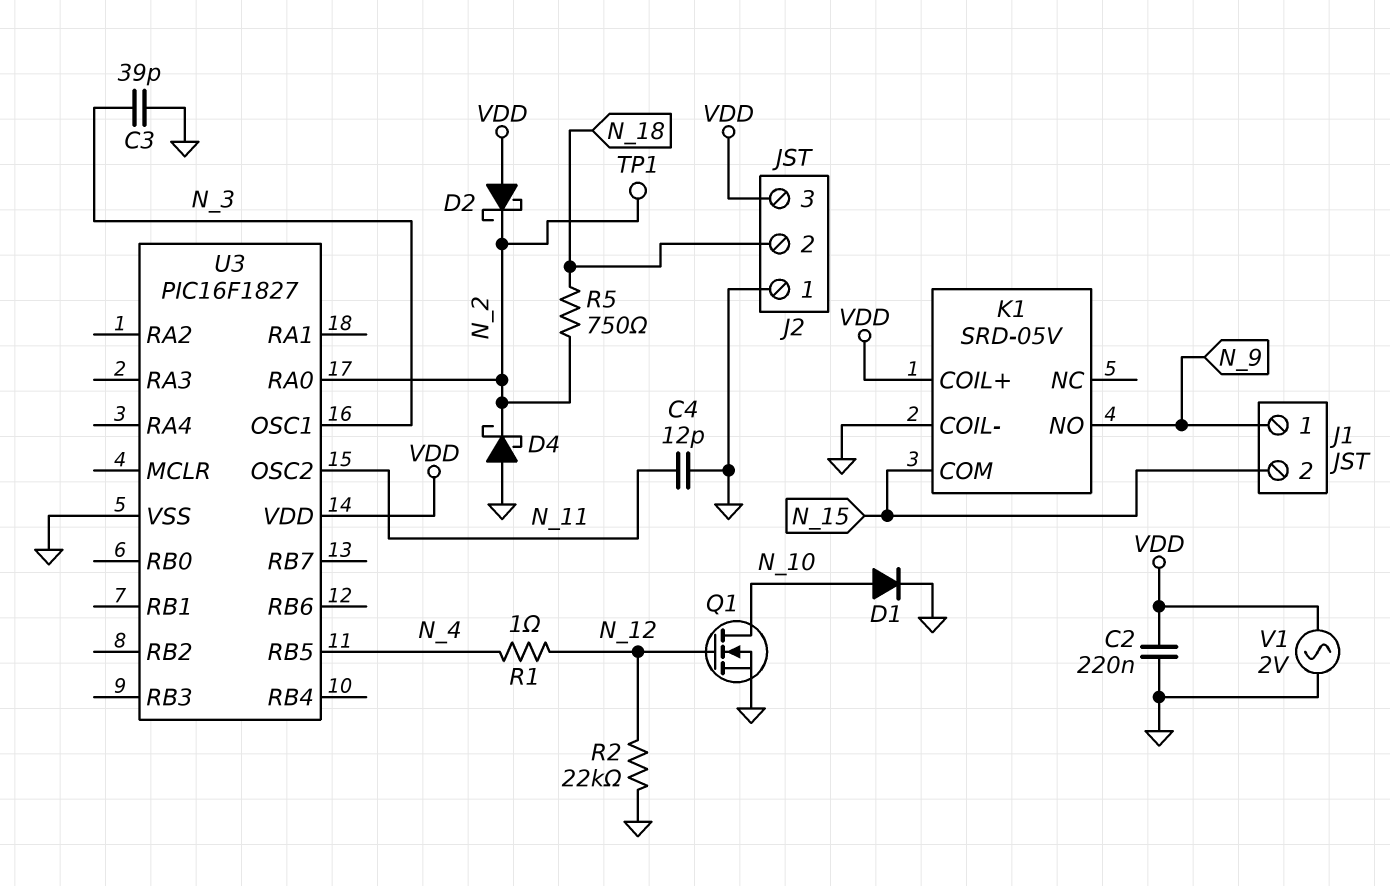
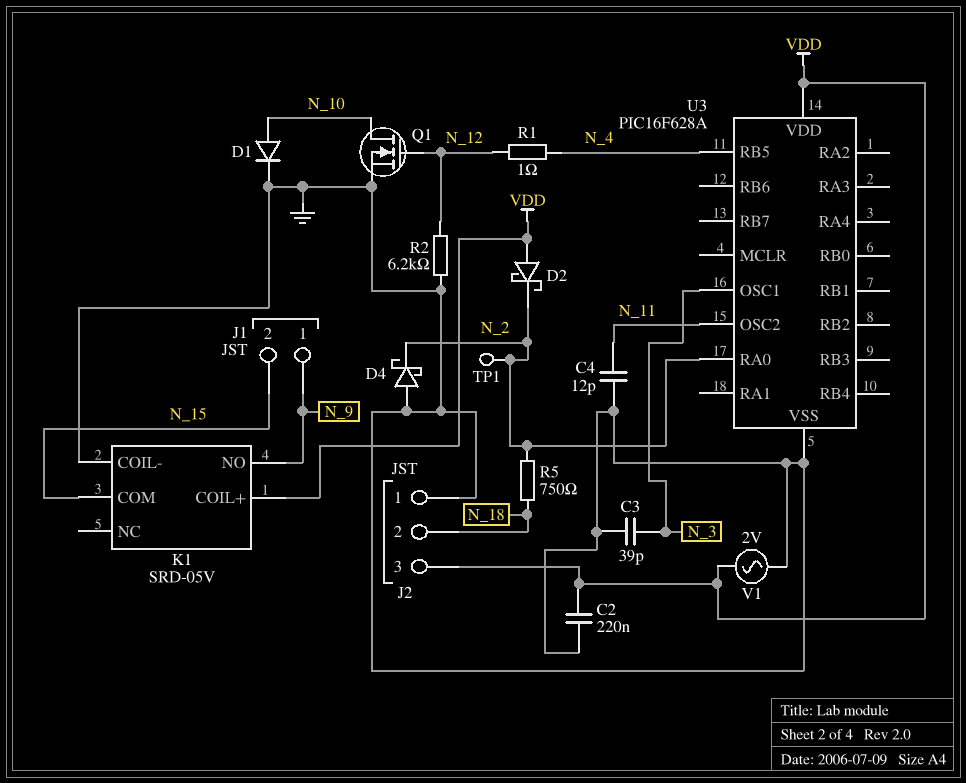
R2: 22k (GND, N_12) -> 6.2k (GND, N_12)
U3: PIC16F1827 -> PIC16F628A

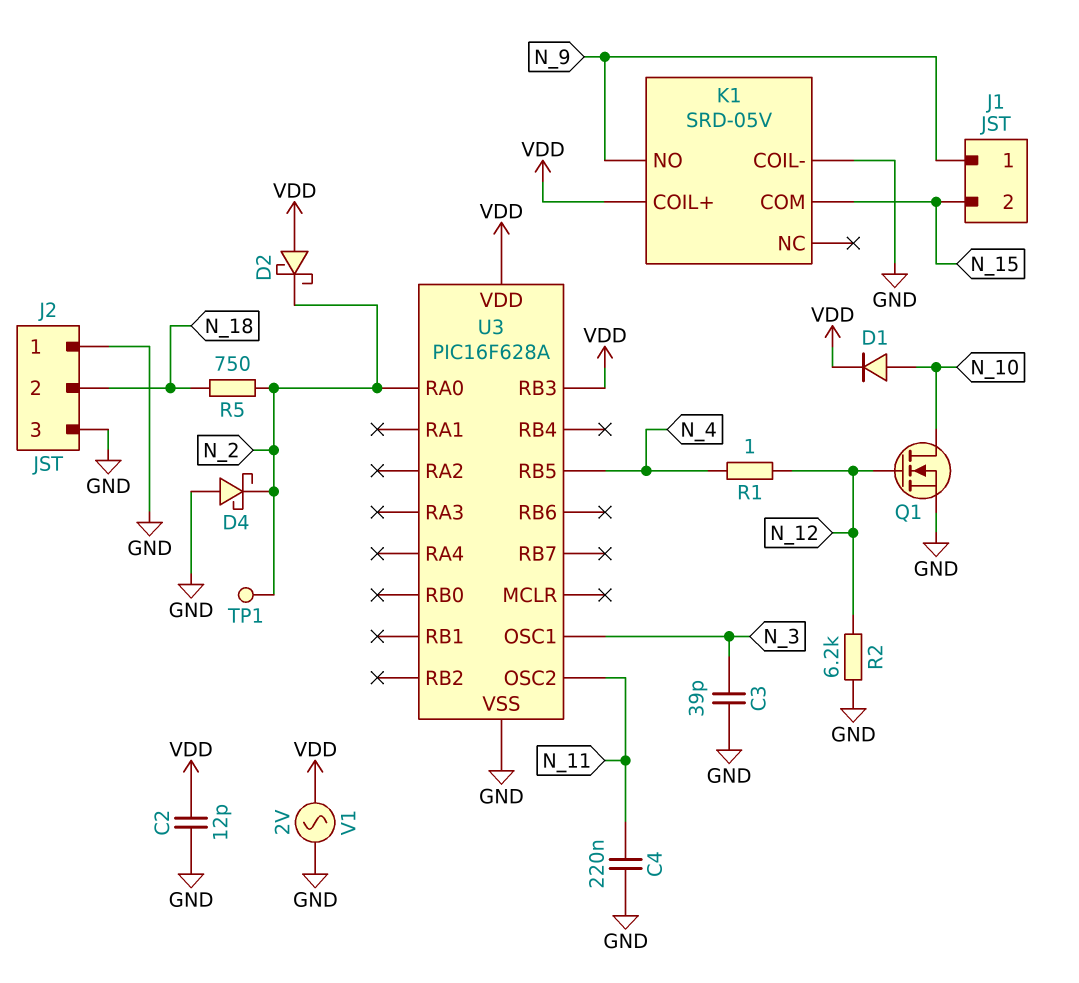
C2: 220nF (GND, VDD) -> 12pF (GND, VDD)
C4: 12pF (GND, N_11) -> 220nF (GND, N_11)
D1: diode (A N_10, K GND) -> diode (A N_10, K VDD)
J2 pin 3: VDD -> GND
U3 pin RB3: none -> VDD

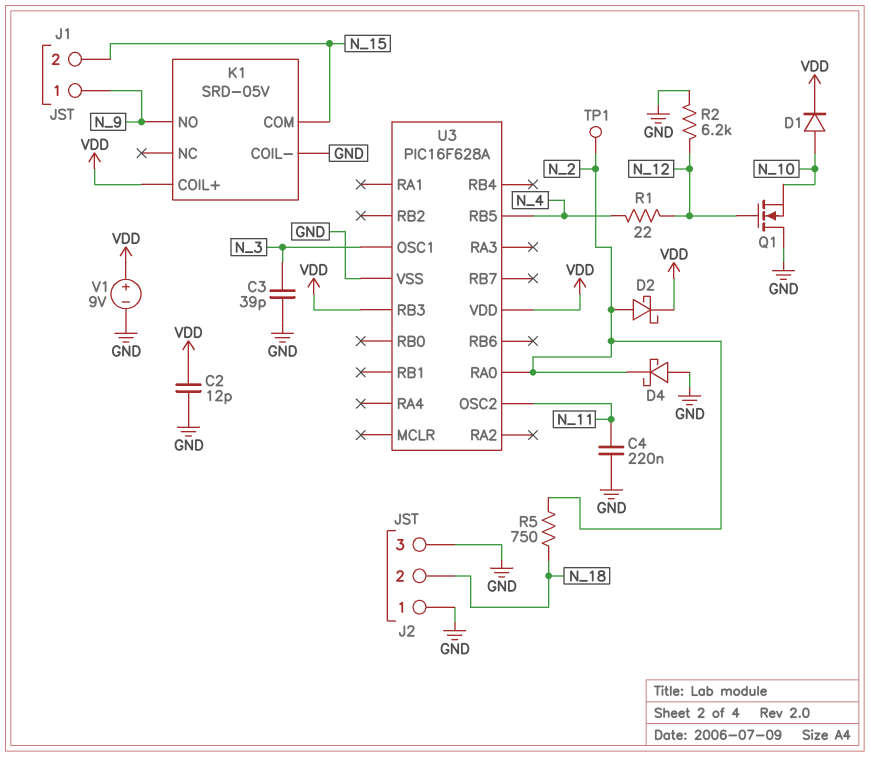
D2: schottky (A VDD, K N_2) -> schottky (A N_2, K VDD)
Q1: NMOS (G N_12, D N_10, S GND) -> NMOS (G N_12, D GND, S N_10)
R1: 1 (N_4, N_12) -> 22 (N_4, N_12)
V1: AC 2V (GND, VDD) -> 9V (plus VDD, minus GND)

